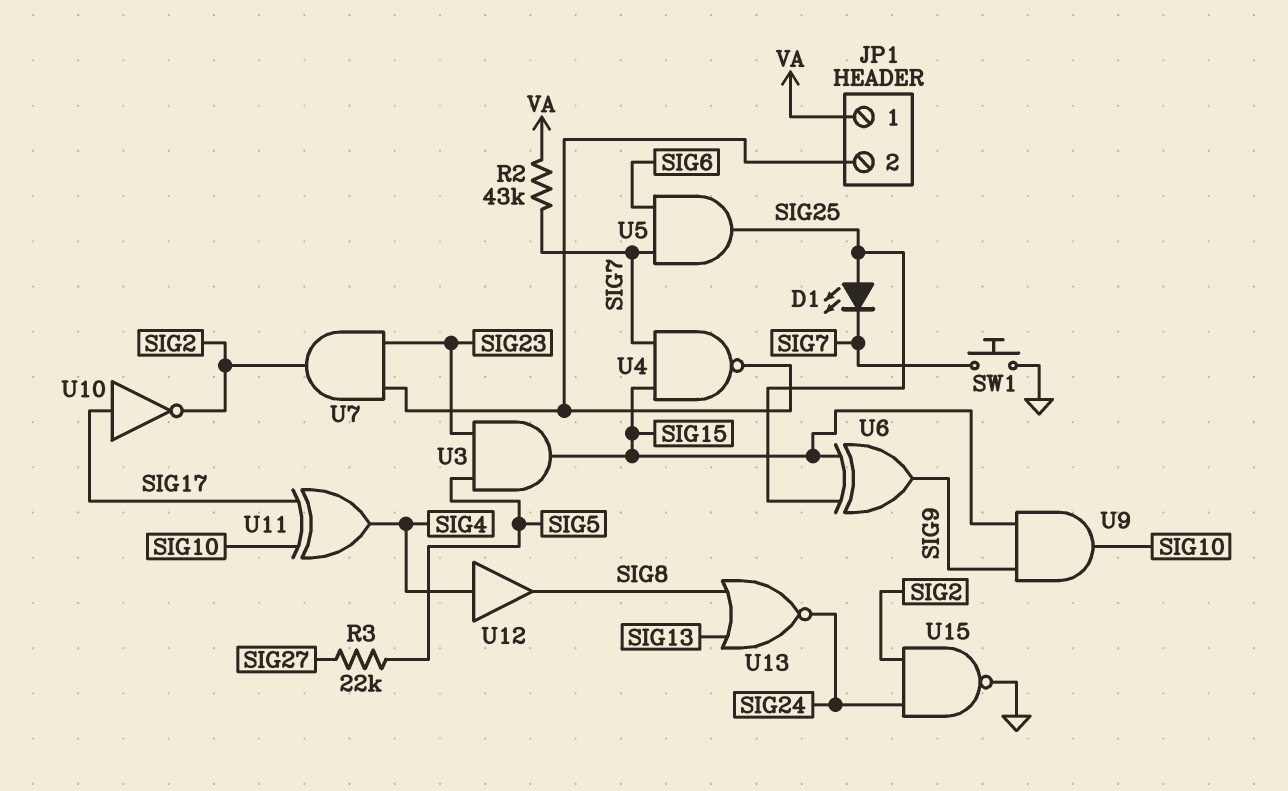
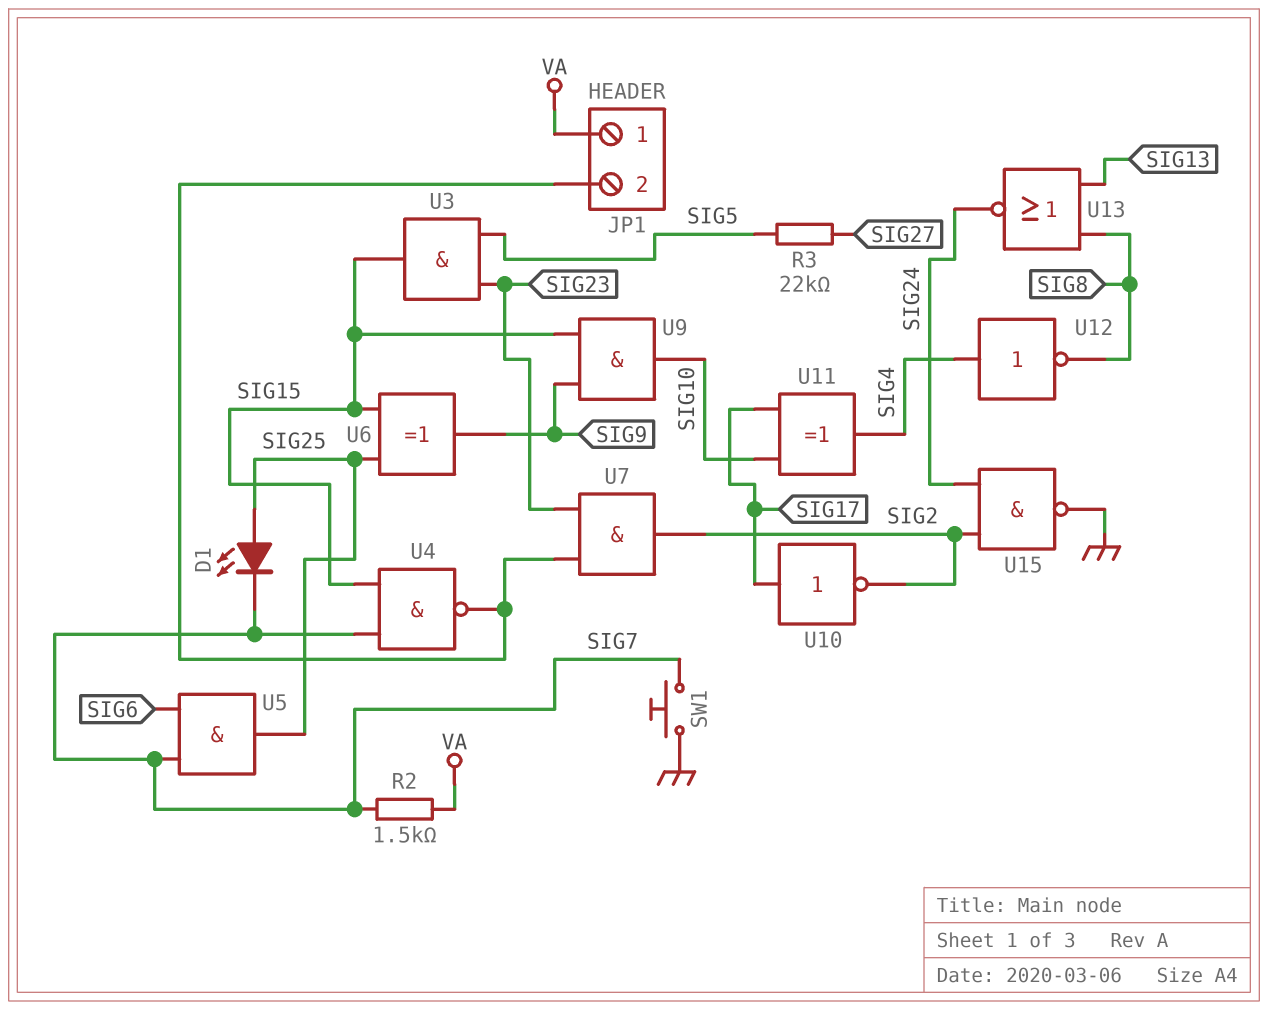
R2: 43k (SIG7, VA) -> 1.5k (SIG7, VA)
U12: buffer (in SIG4, out SIG8) -> NOT (in SIG4, out SIG8)

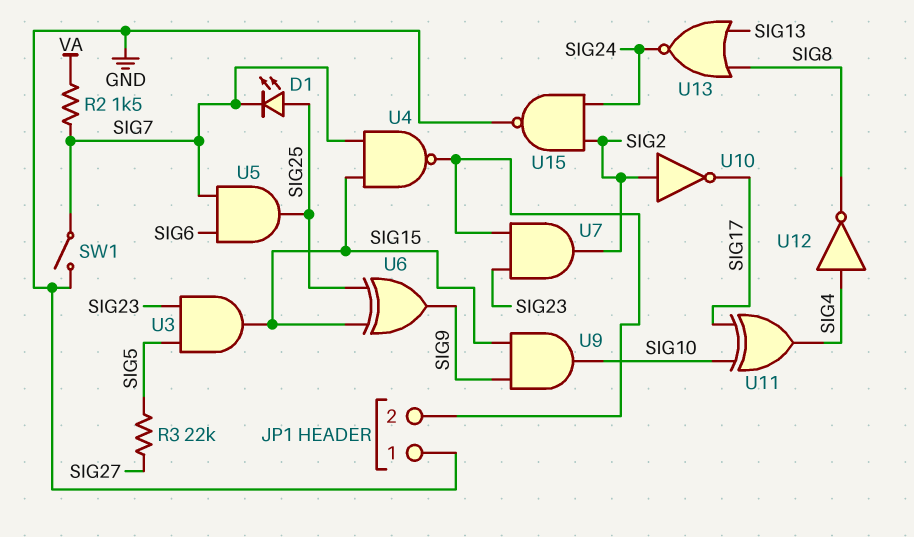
JP1 pin 1: VA -> GND
SW1: button (GND, SIG7) -> switch (GND, SIG7)
U10: NOT (in SIG17, out SIG2) -> NOT (in SIG2, out SIG17)

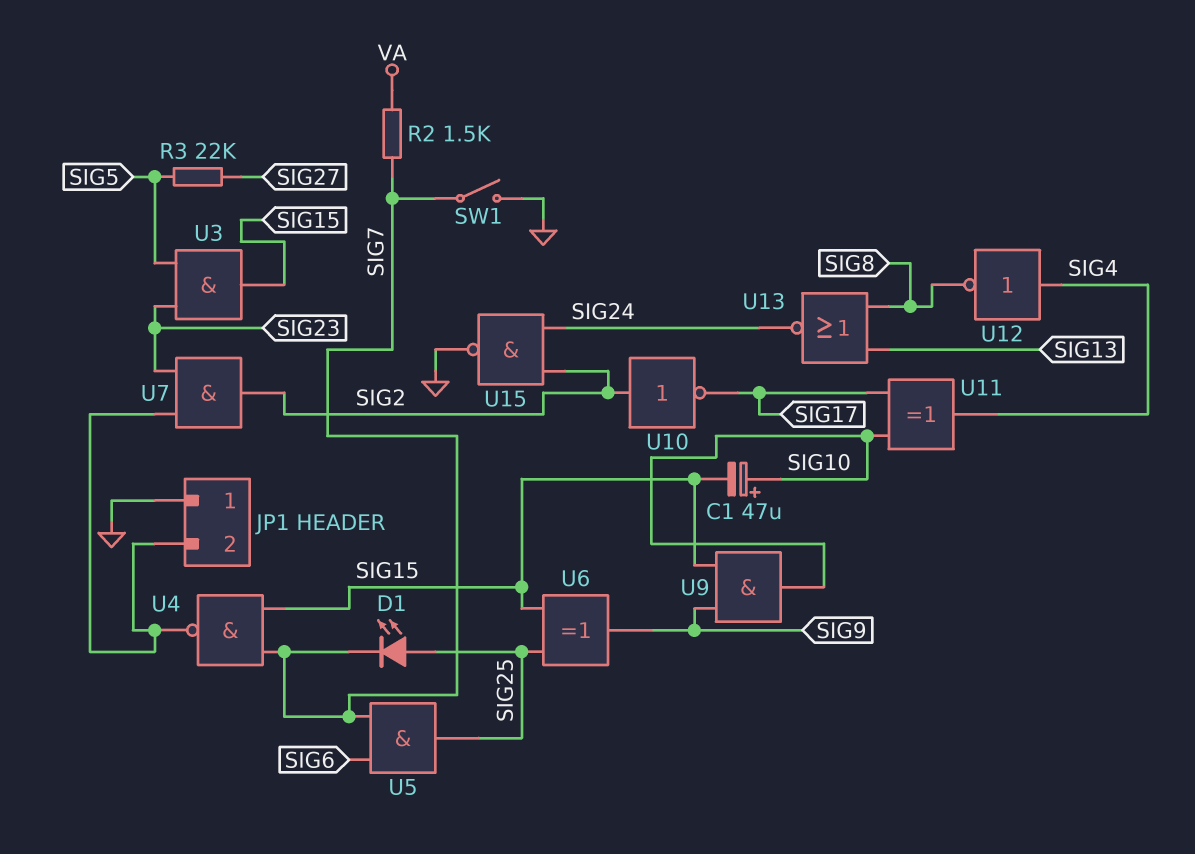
C1: none -> 47uF (plus SIG10, minus SIG15)

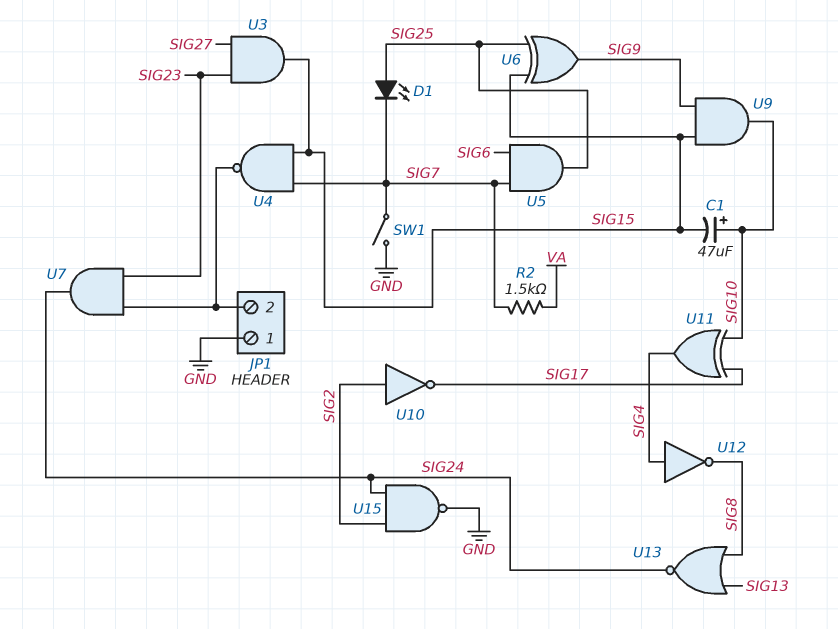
R3: 22k (SIG5, SIG27) -> none
U3: AND (in SIG5, in SIG23, out SIG15) -> AND (in SIG23, in SIG27, out SIG15)
U7: AND (in JP1/2, in SIG23, out SIG2) -> AND (in JP1/2, in SIG23, out SIG24)

